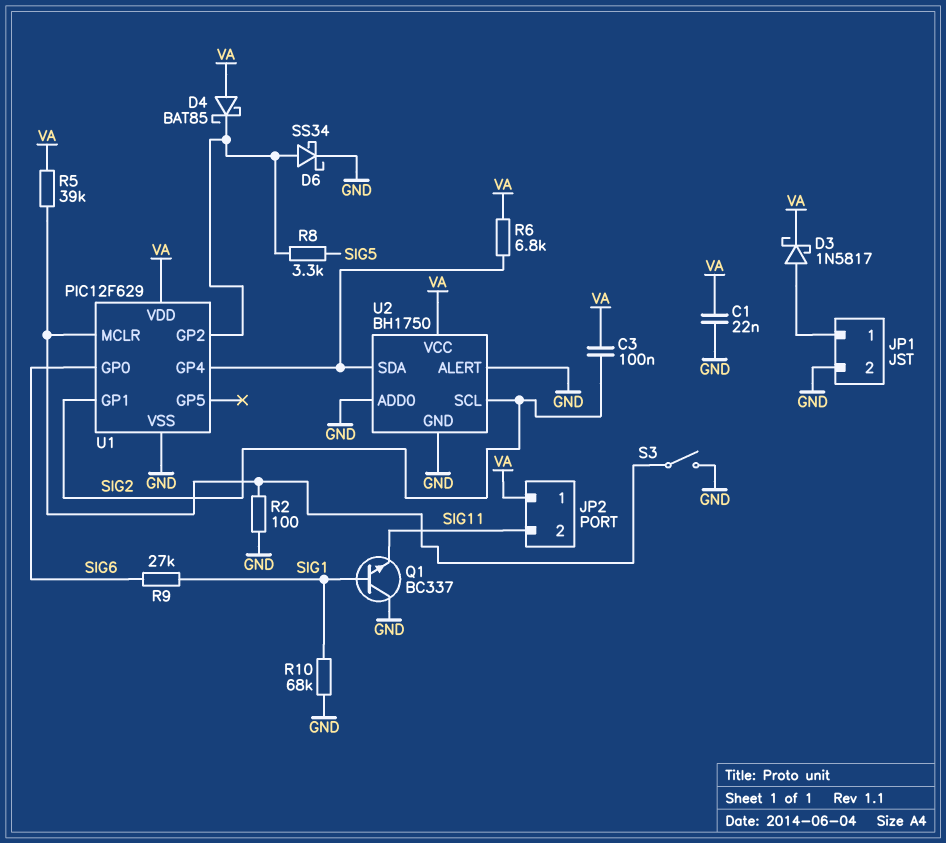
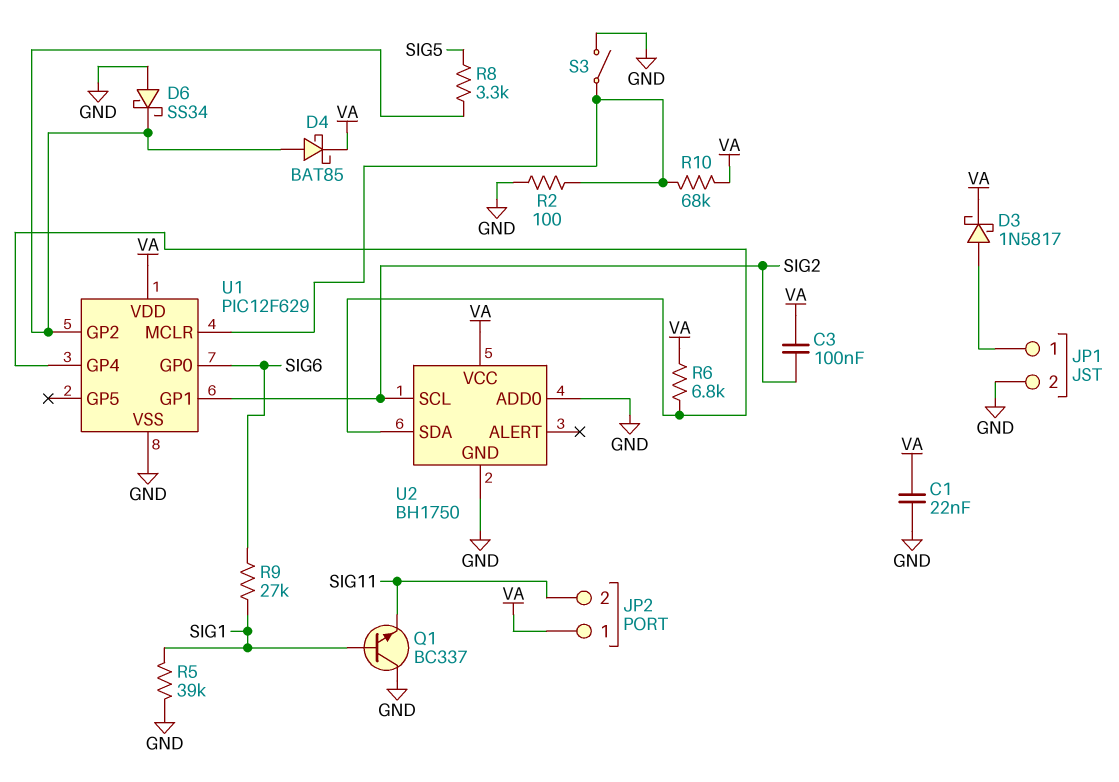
D4: schottky BAT85 (A VA, K U1/GP2) -> schottky BAT85 (A U1/GP2, K VA)
D6: schottky SS34 (A U1/GP2, K GND) -> schottky SS34 (A GND, K U1/GP2)
R5: 39k (U1/MCLR, VA) -> 39k (GND, SIG1)
R10: 68k (GND, SIG1) -> 68k (U1/MCLR, VA)
U2 pin ALERT: GND -> none

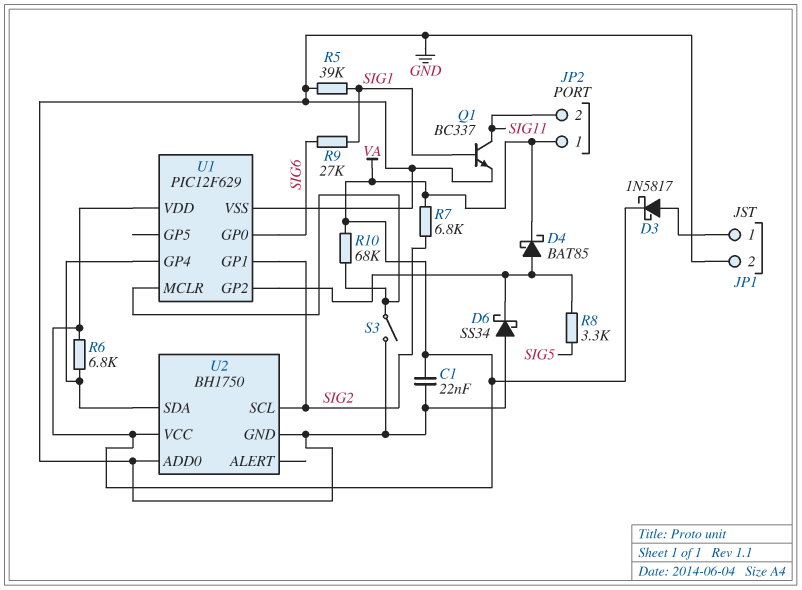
C3: 100nF (SIG2, VA) -> none
Q1: NPN BC337 (B SIG1, C GND, E SIG11) -> NPN BC337 (B SIG1, C SIG11, E GND)
R2: 100 (GND, U1/MCLR) -> none
R7: none -> 6.8k (SIG2, VA)

